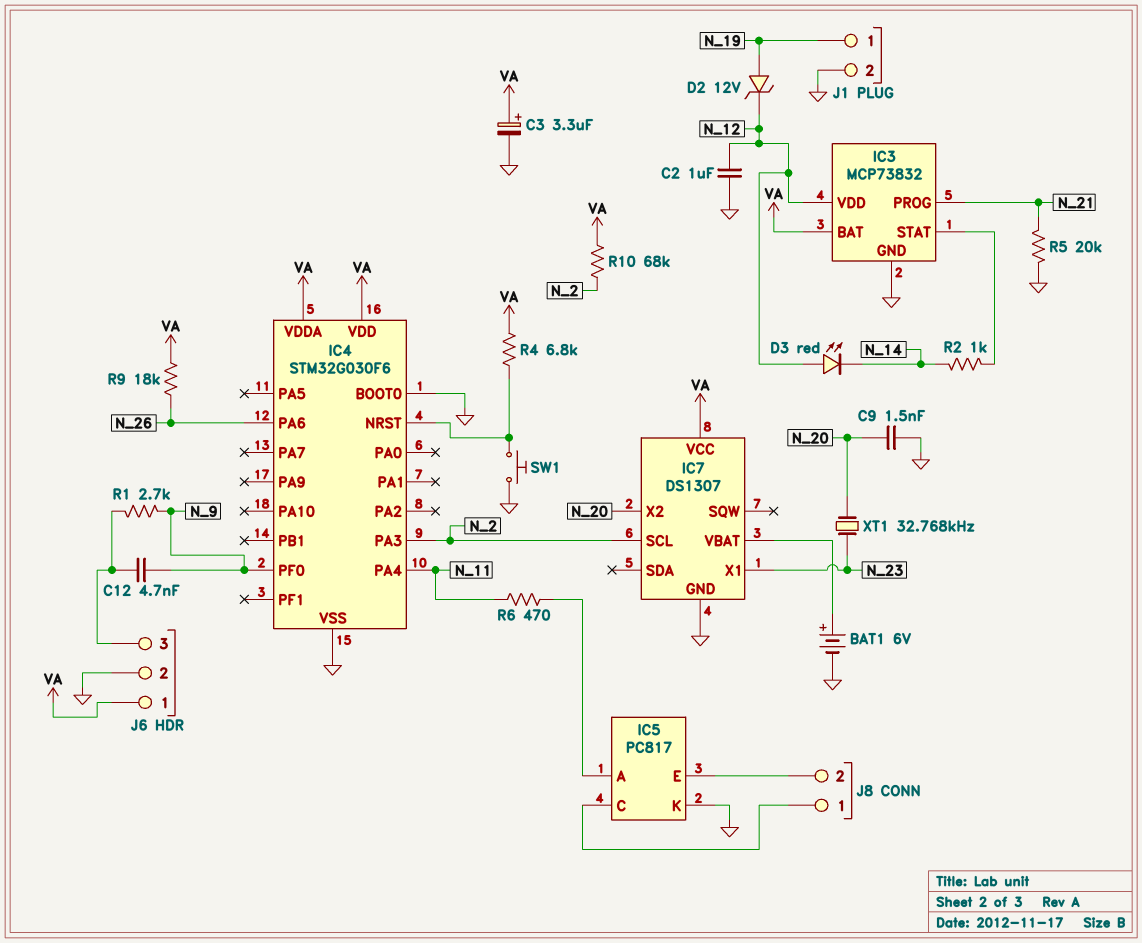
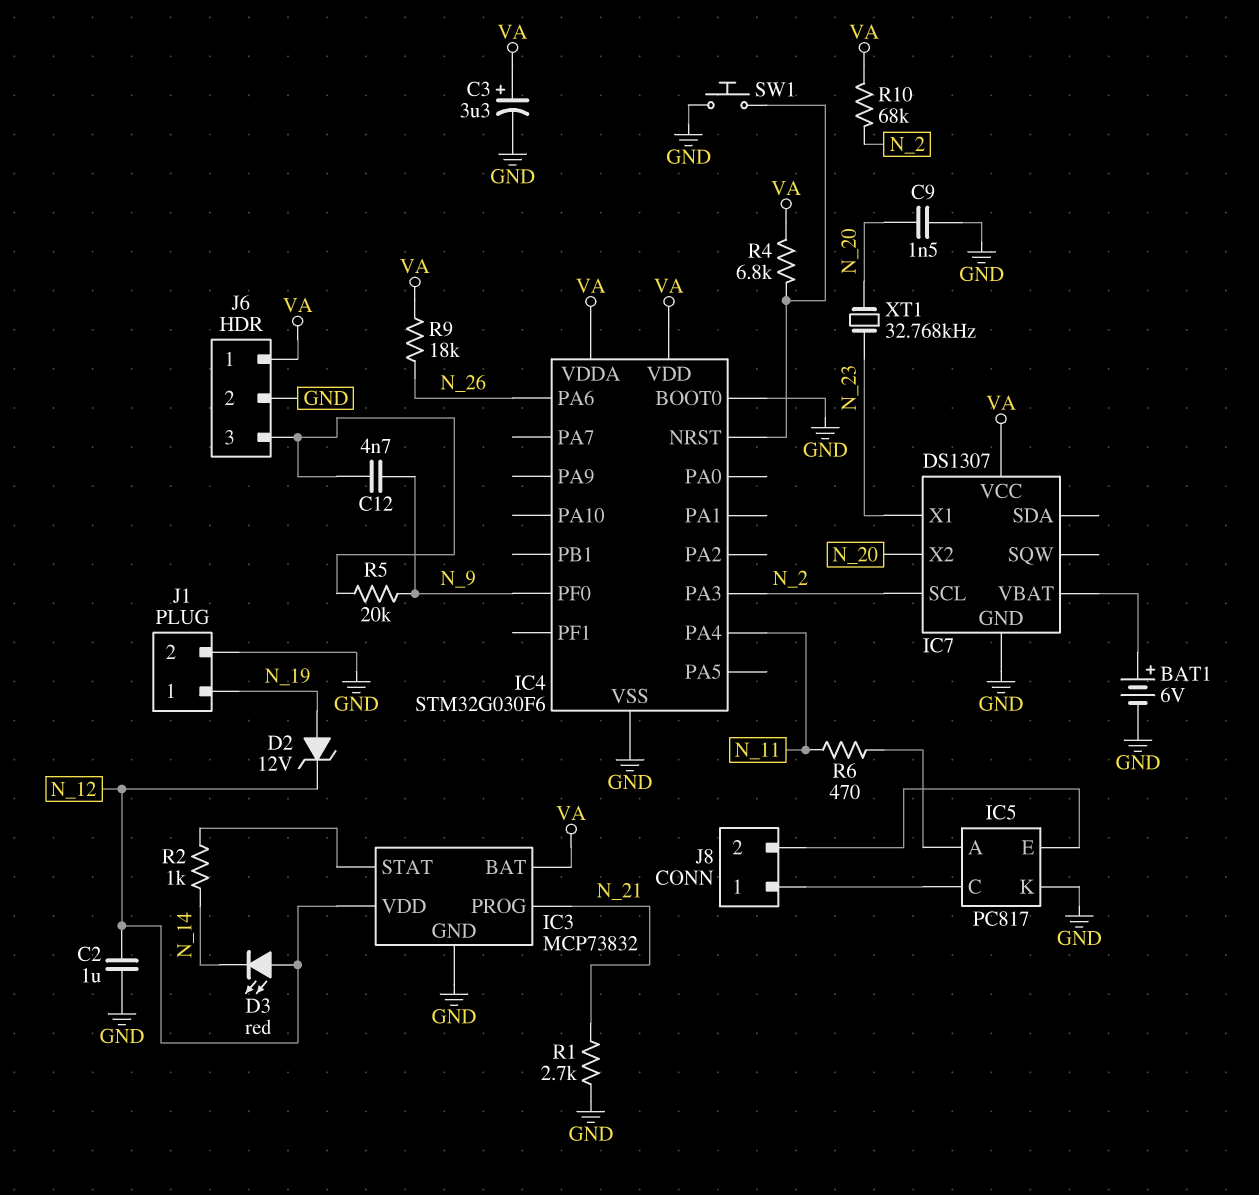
R1: 2.7k (J6/3, N_9) -> 2.7k (GND, N_21)
R5: 20k (GND, N_21) -> 20k (J6/3, N_9)

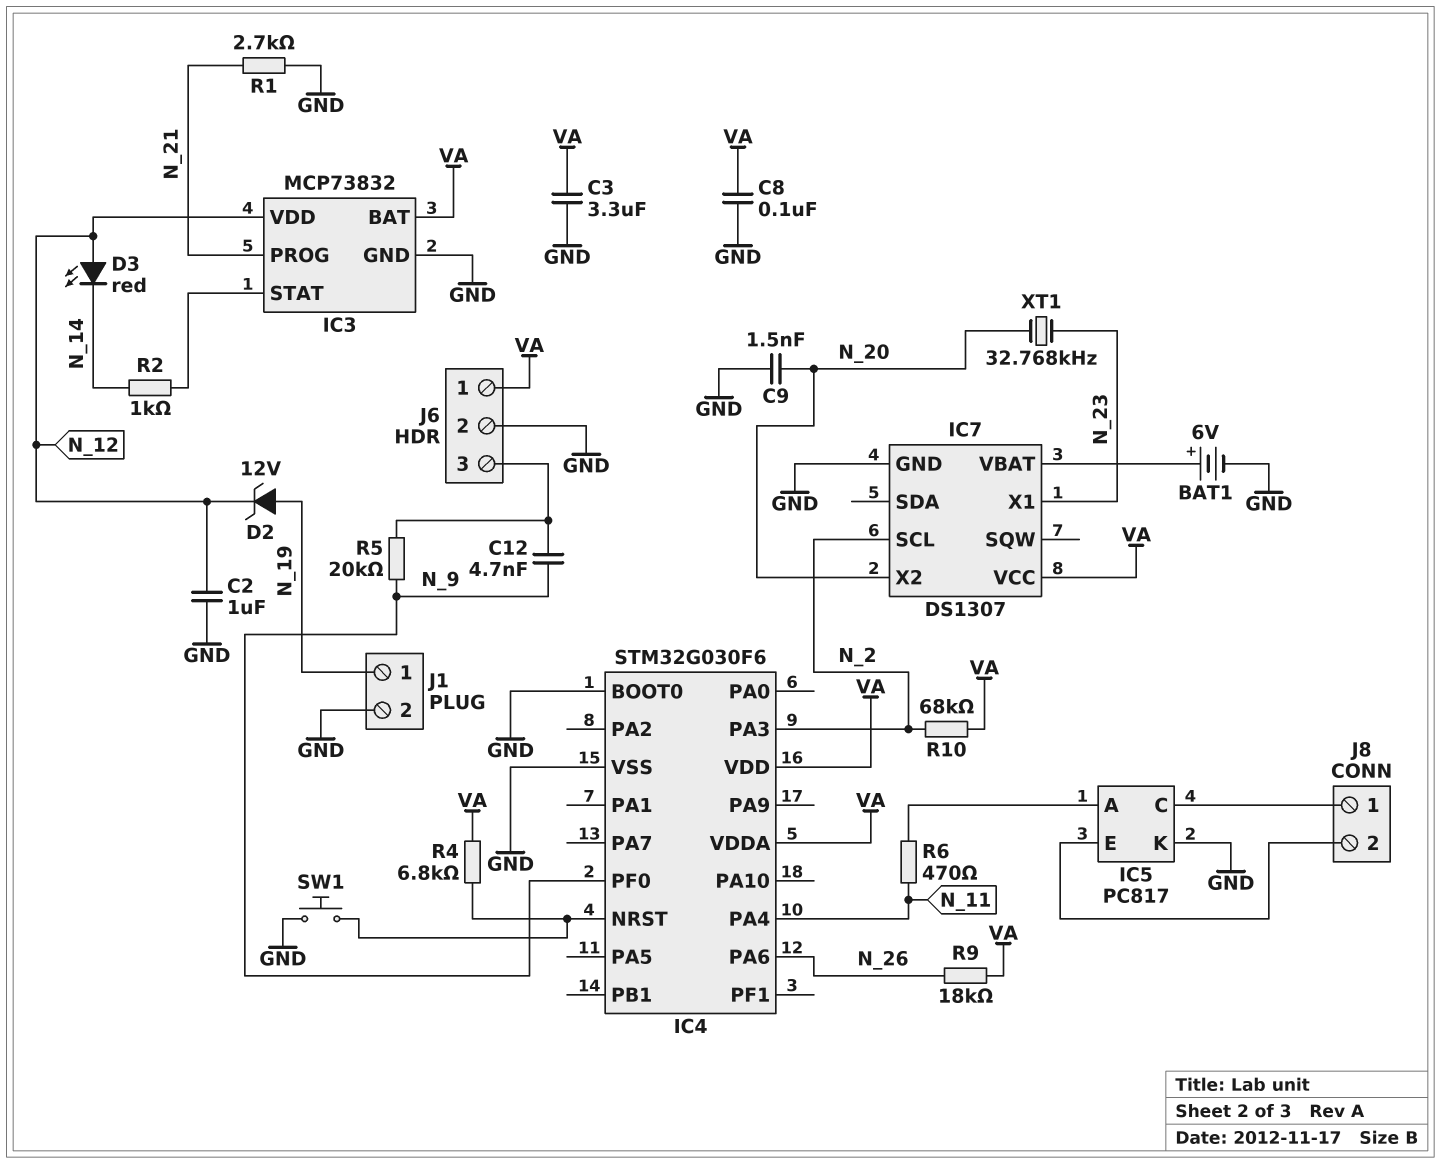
C3: 3.3uF (plus VA, minus GND) -> 3.3uF (GND, VA)
C8: none -> 100nF (GND, VA)

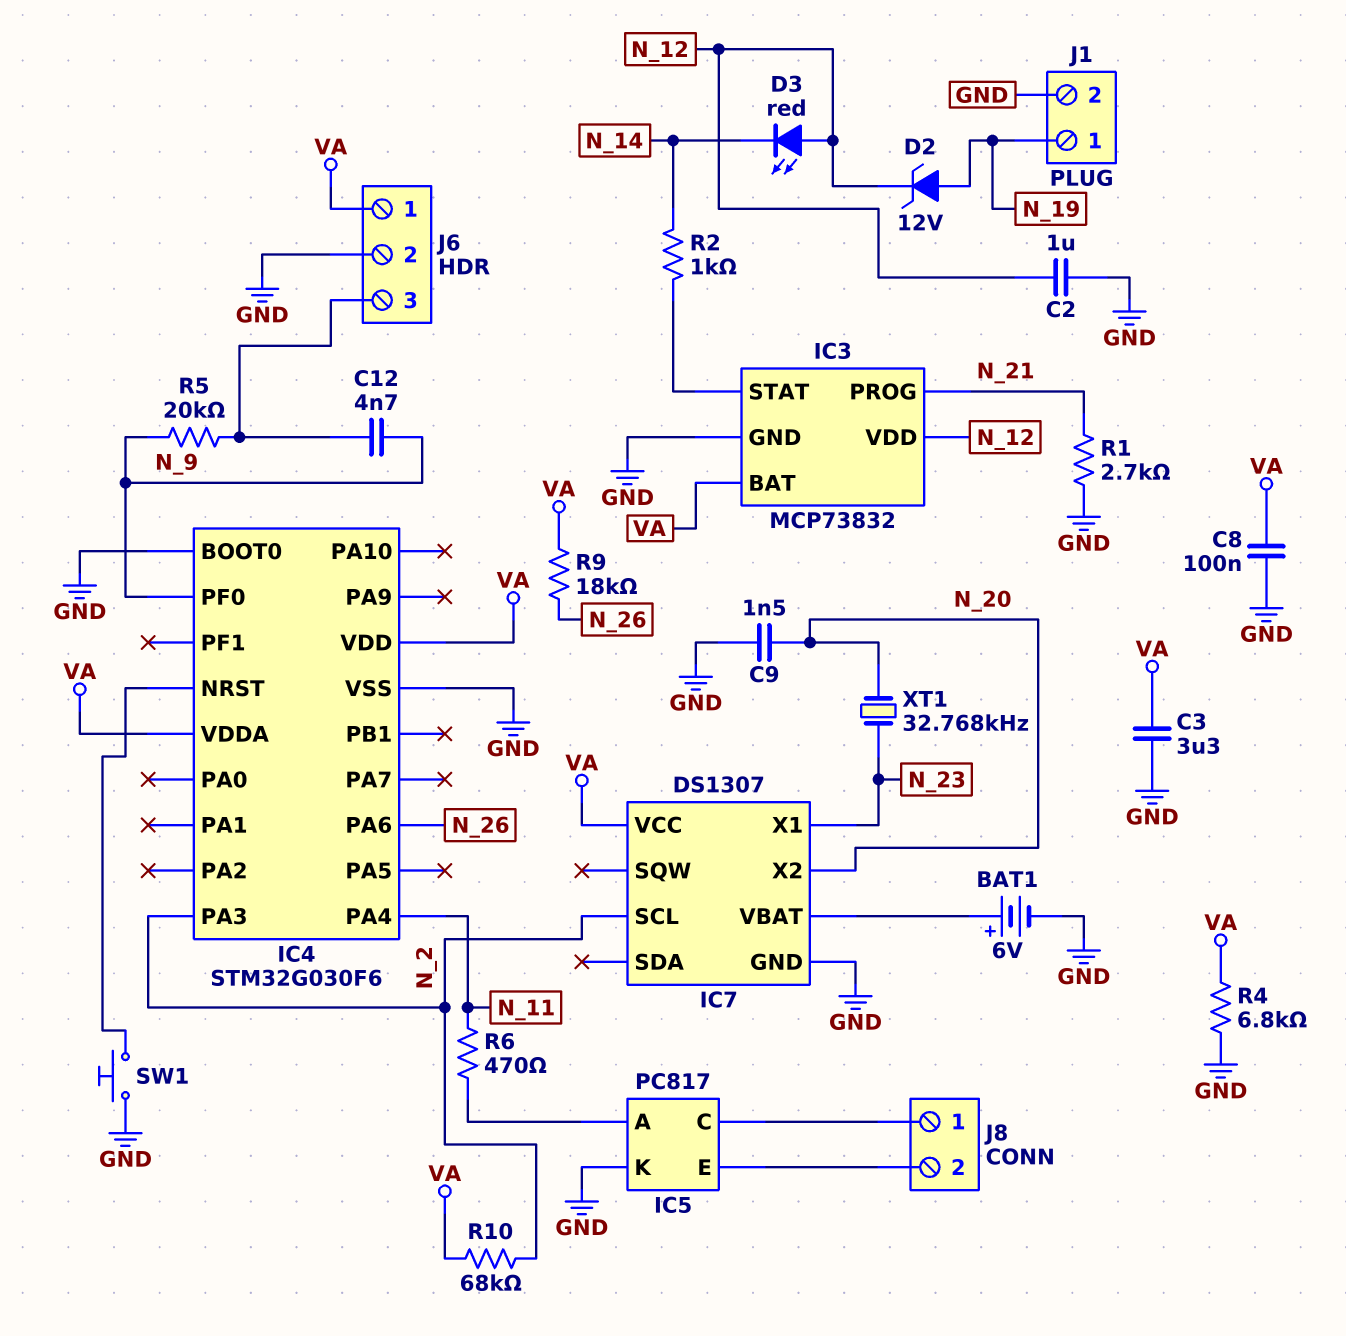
R4: 6.8k (IC4/NRST, VA) -> 6.8k (GND, VA)

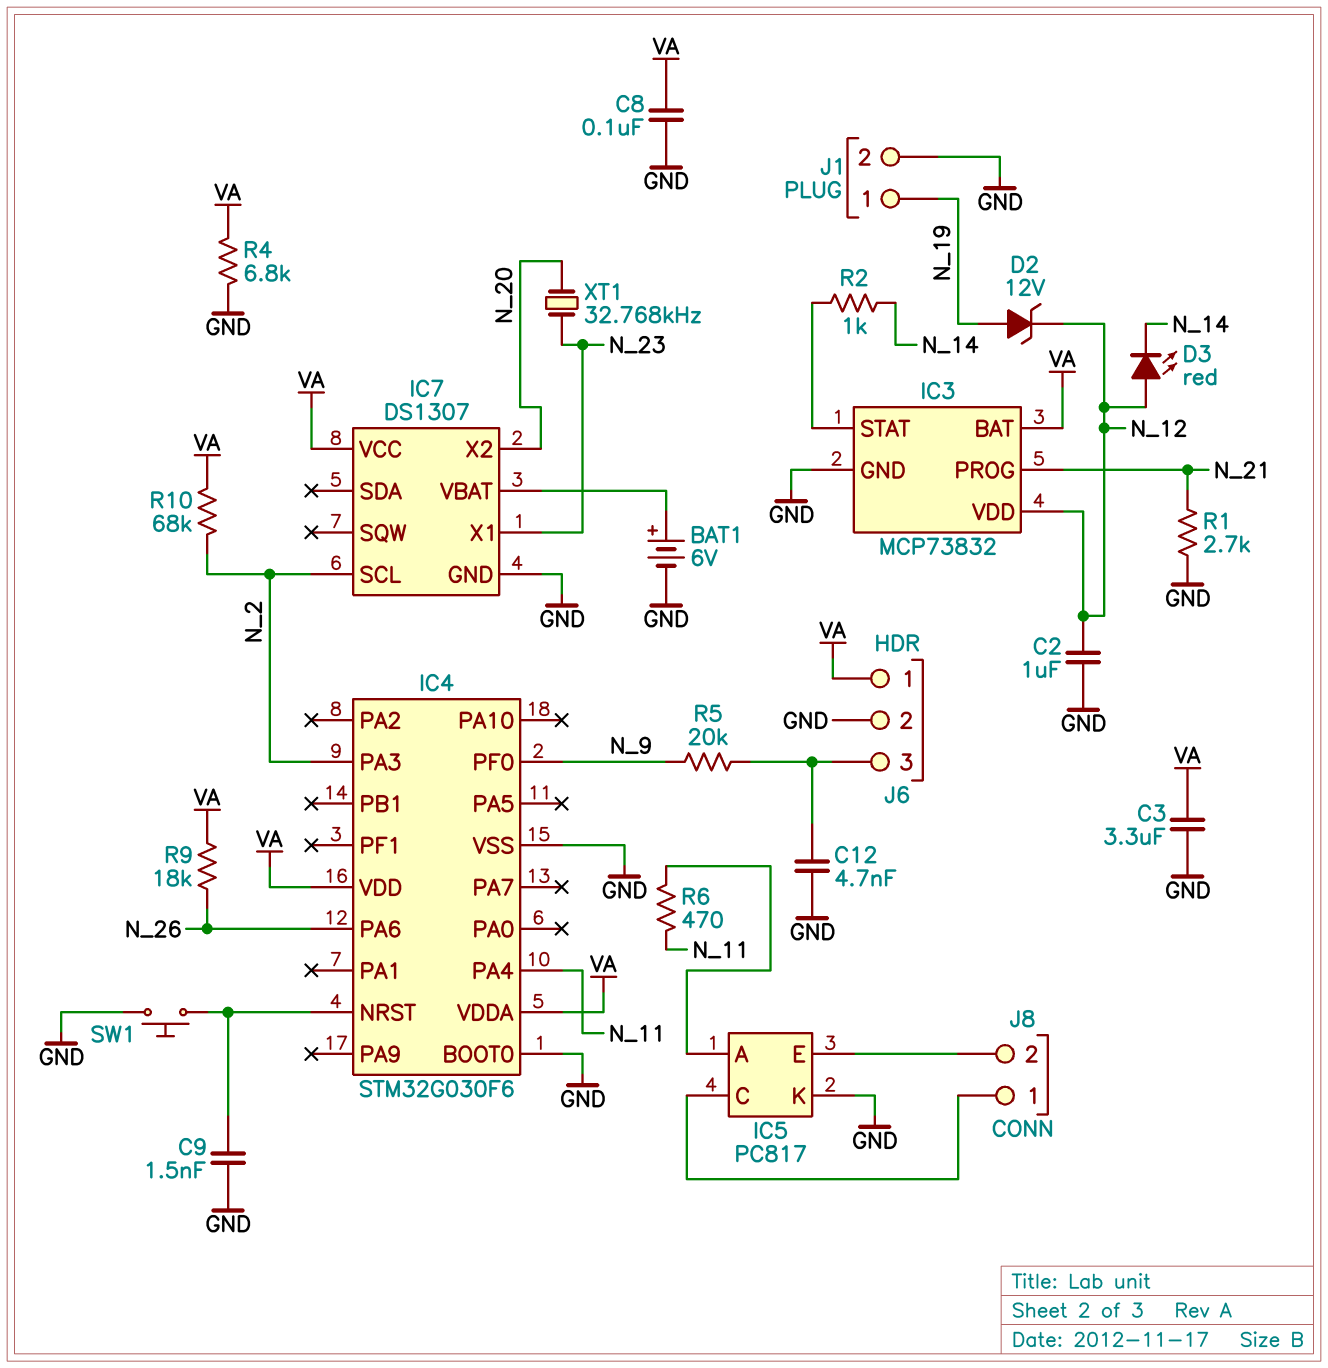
C9: 1.5nF (GND, N_20) -> 1.5nF (GND, IC4/NRST)
C12: 4.7nF (J6/3, N_9) -> 4.7nF (GND, J6/3)

